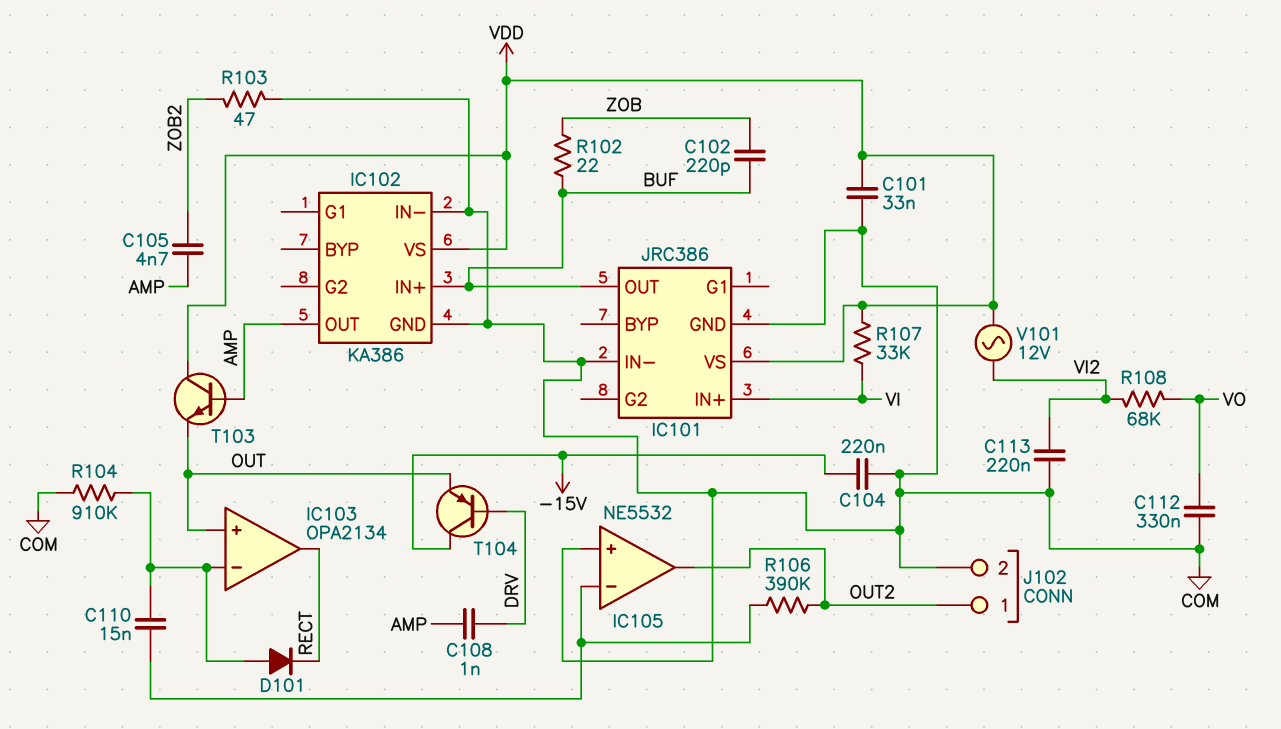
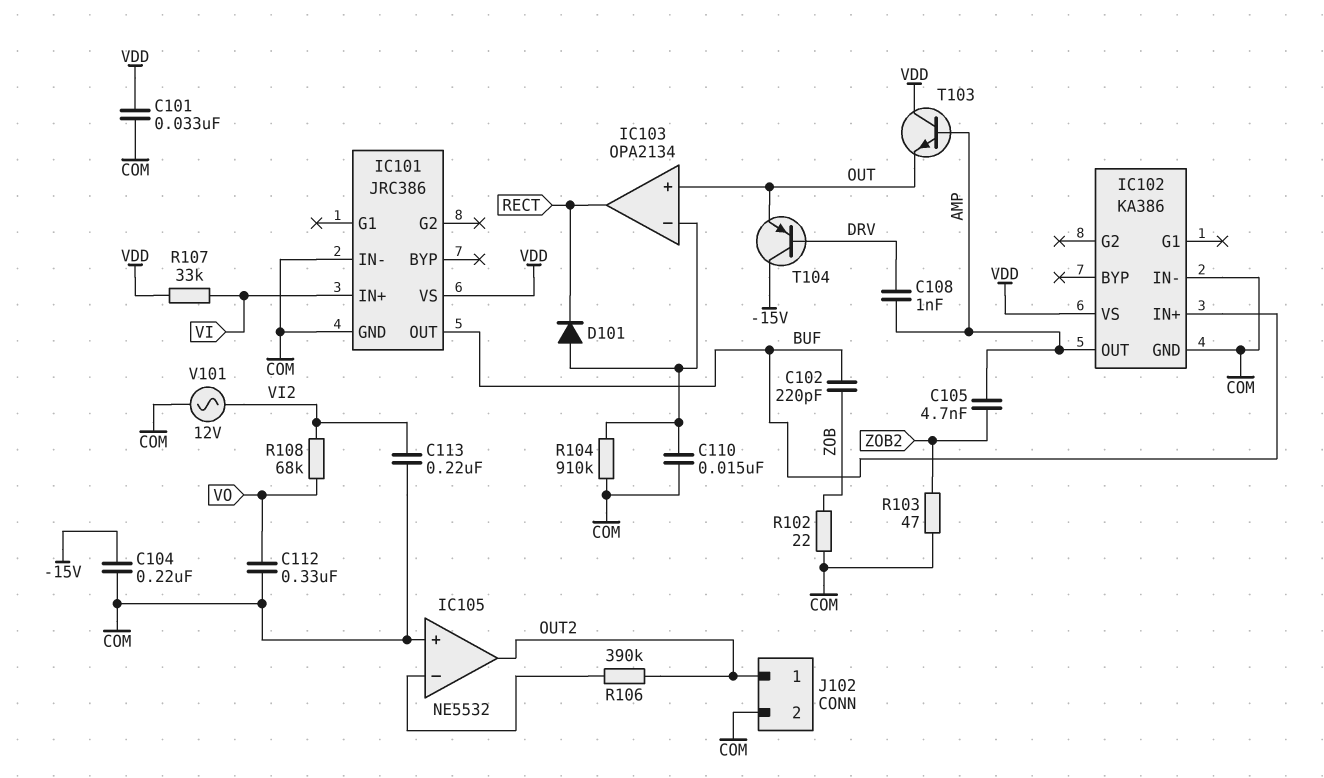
C110: 15nF (IC103/in-, IC105/in-) -> 15nF (COM, IC103/in-)
R102: 22 (BUF, ZOB) -> 22 (COM, ZOB)
V101: AC 12V (VDD, VI2) -> AC 12V (COM, VI2)

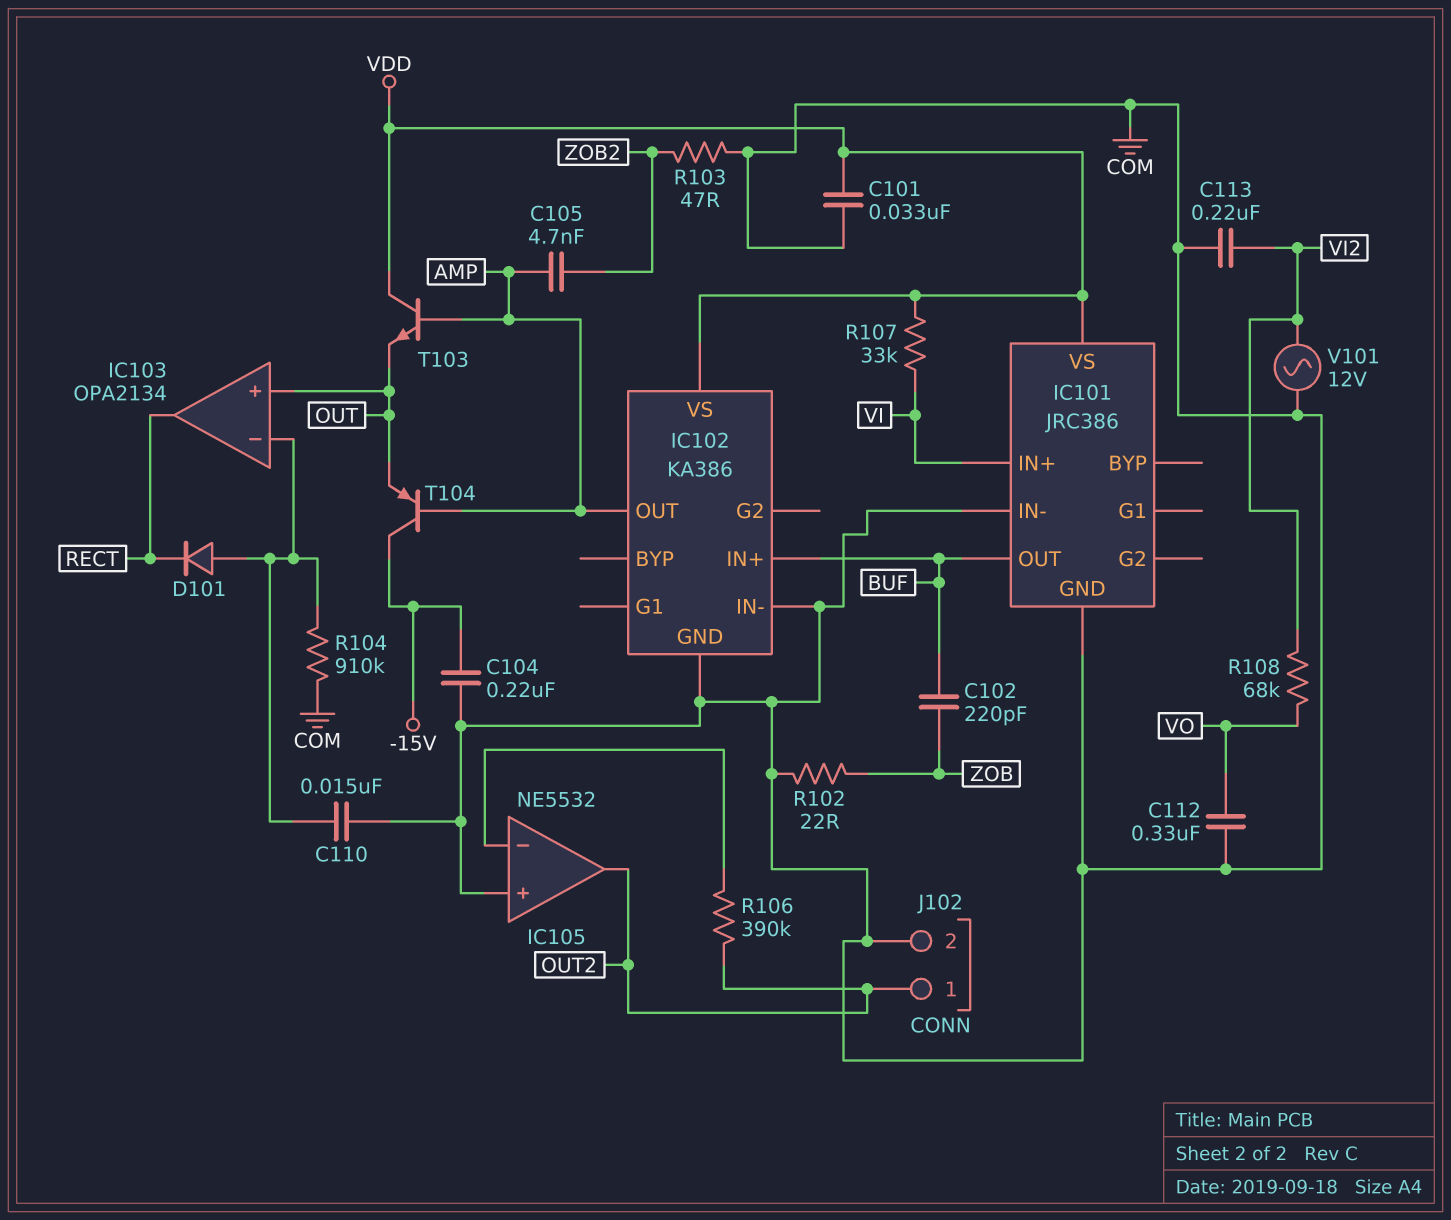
C108: 1nF (AMP, DRV) -> none
T104: PNP (B DRV, C -15V, E OUT) -> PNP (B AMP, C -15V, E OUT)

